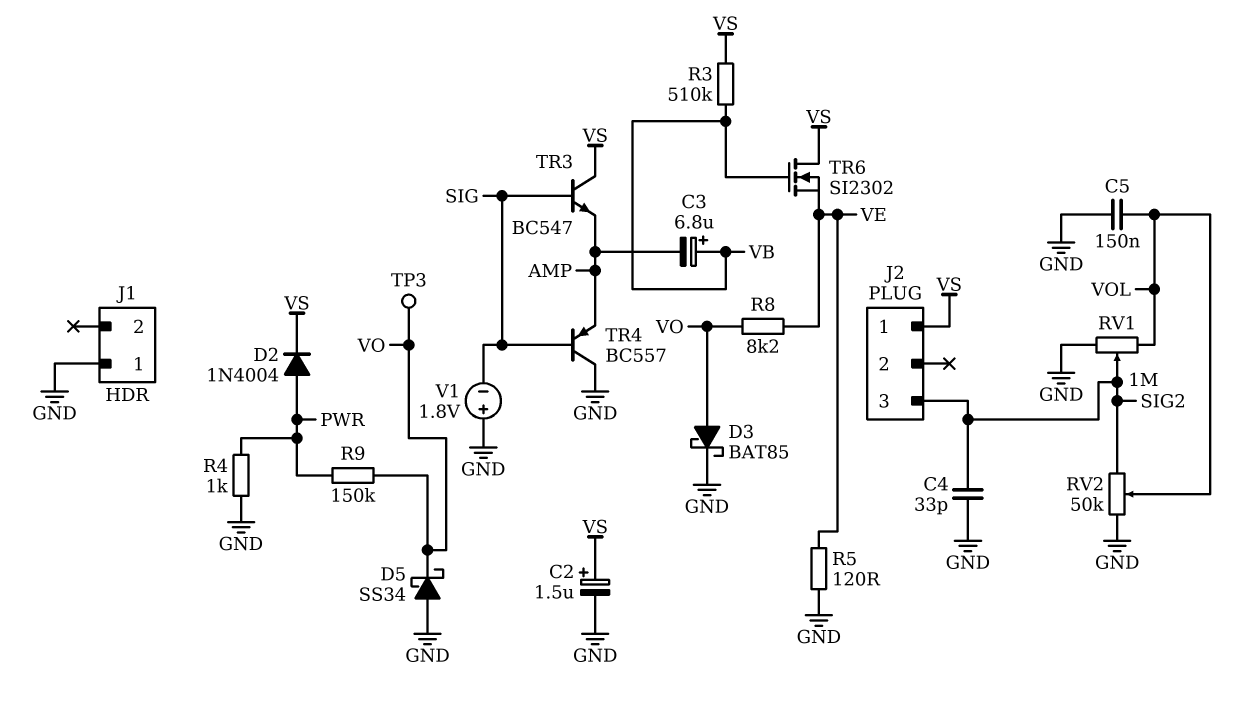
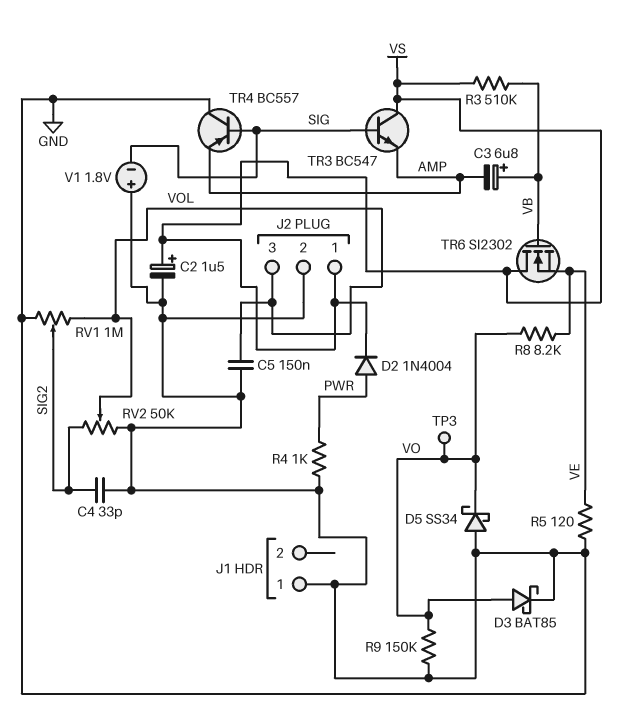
J2 pin 2: none -> GND
J2 pin 3: SIG2 -> VOL
R9: 150k (PWR, VO) -> 150k (GND, VO)

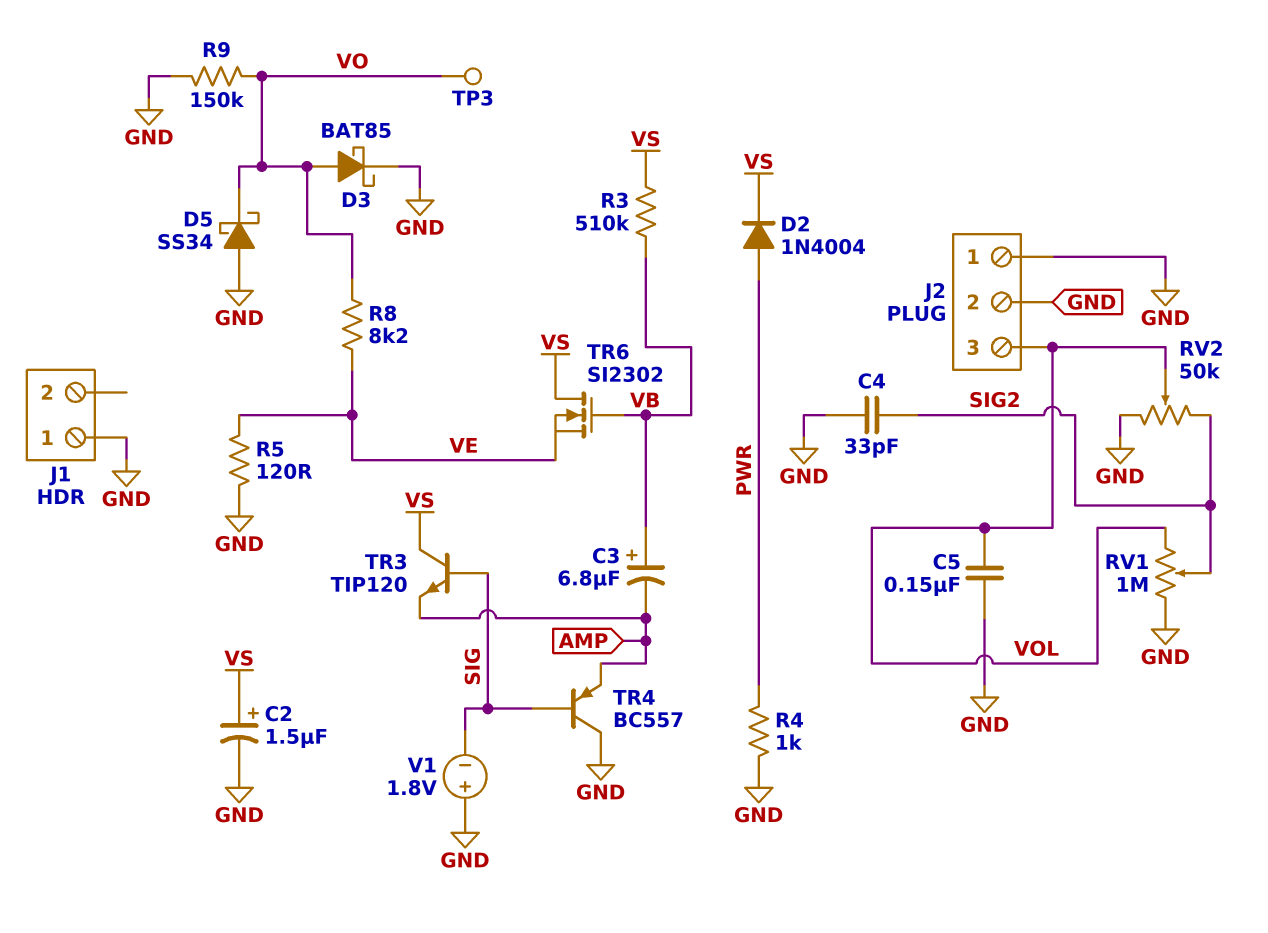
J2 pin 1: VS -> GND
TR3: NPN BC547 (B SIG, C VS, E AMP) -> NPN TIP120 (B SIG, C VS, E AMP)

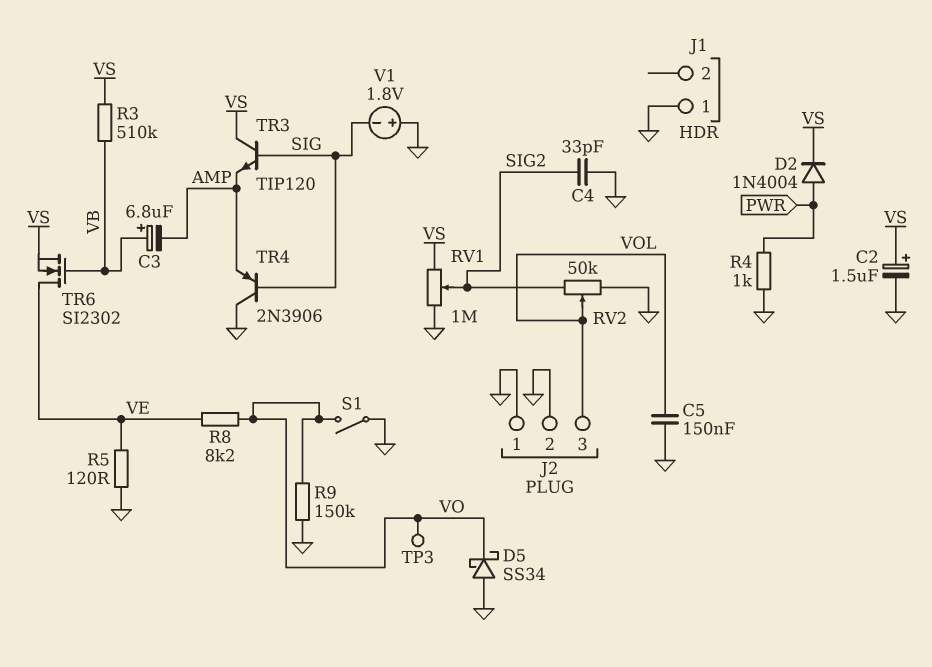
D3: schottky BAT85 (A VO, K GND) -> none
RV1: 1M (GND, VOL, wiper SIG2) -> 1M (GND, VS, wiper SIG2)
S1: none -> switch (GND, VO)
TR4: PNP BC557 (B SIG, C GND, E AMP) -> PNP 2N3906 (B SIG, C GND, E AMP)
TR6: NMOS SI2302 (G VB, D VS, S VE) -> NMOS SI2302 (G VB, D VE, S VS)

